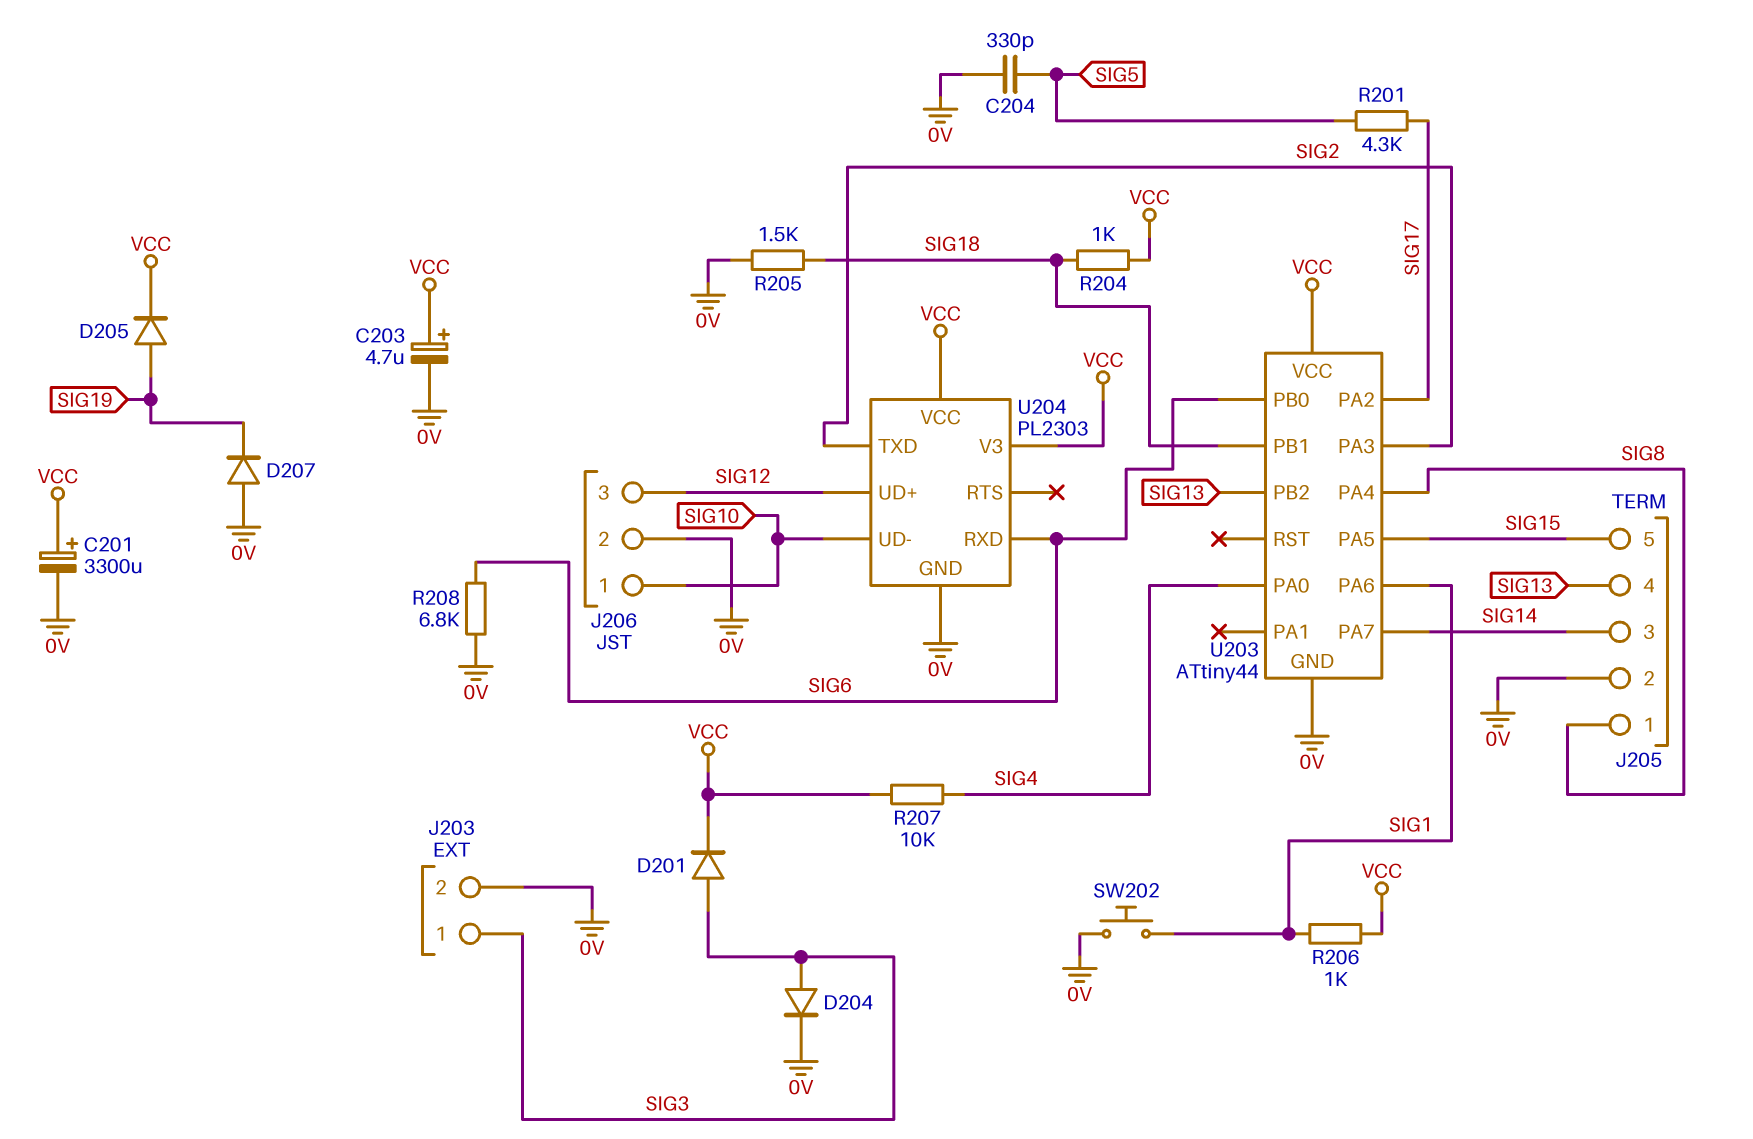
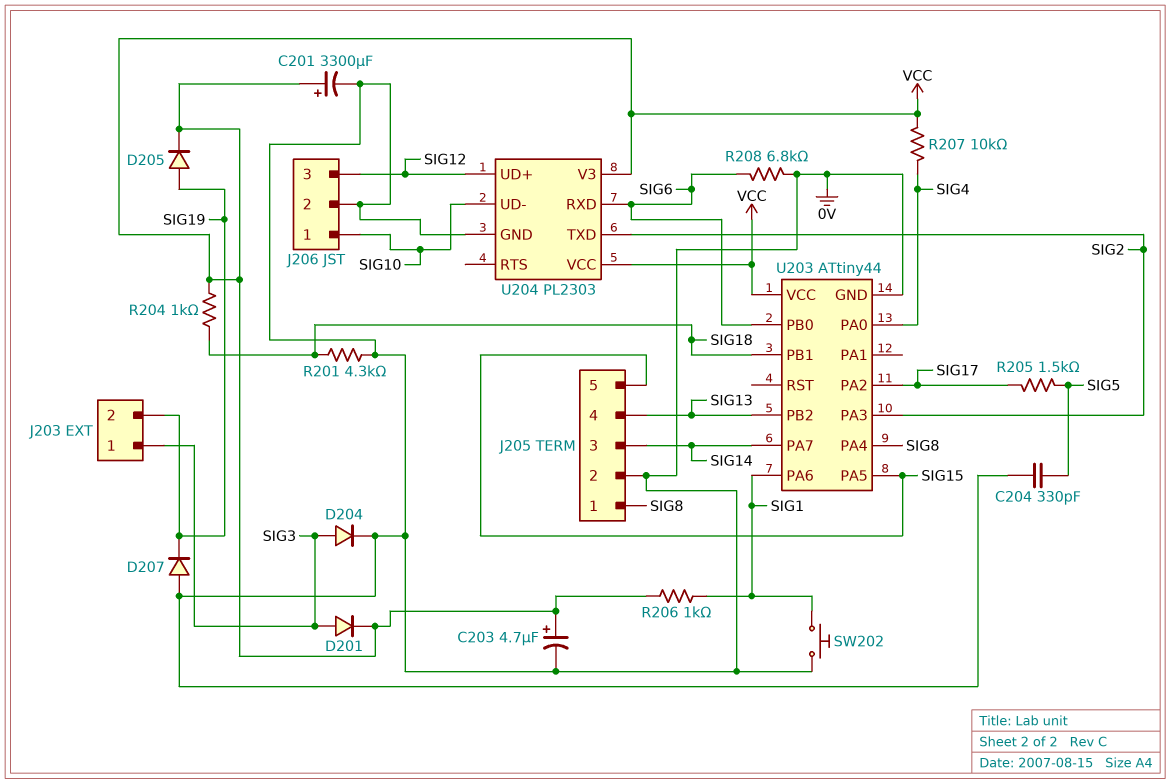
J203 pin 2: 0V -> SIG19
R201: 4.3k (SIG5, SIG17) -> 4.3k (0V, SIG18)
R205: 1.5k (0V, SIG18) -> 1.5k (SIG5, SIG17)

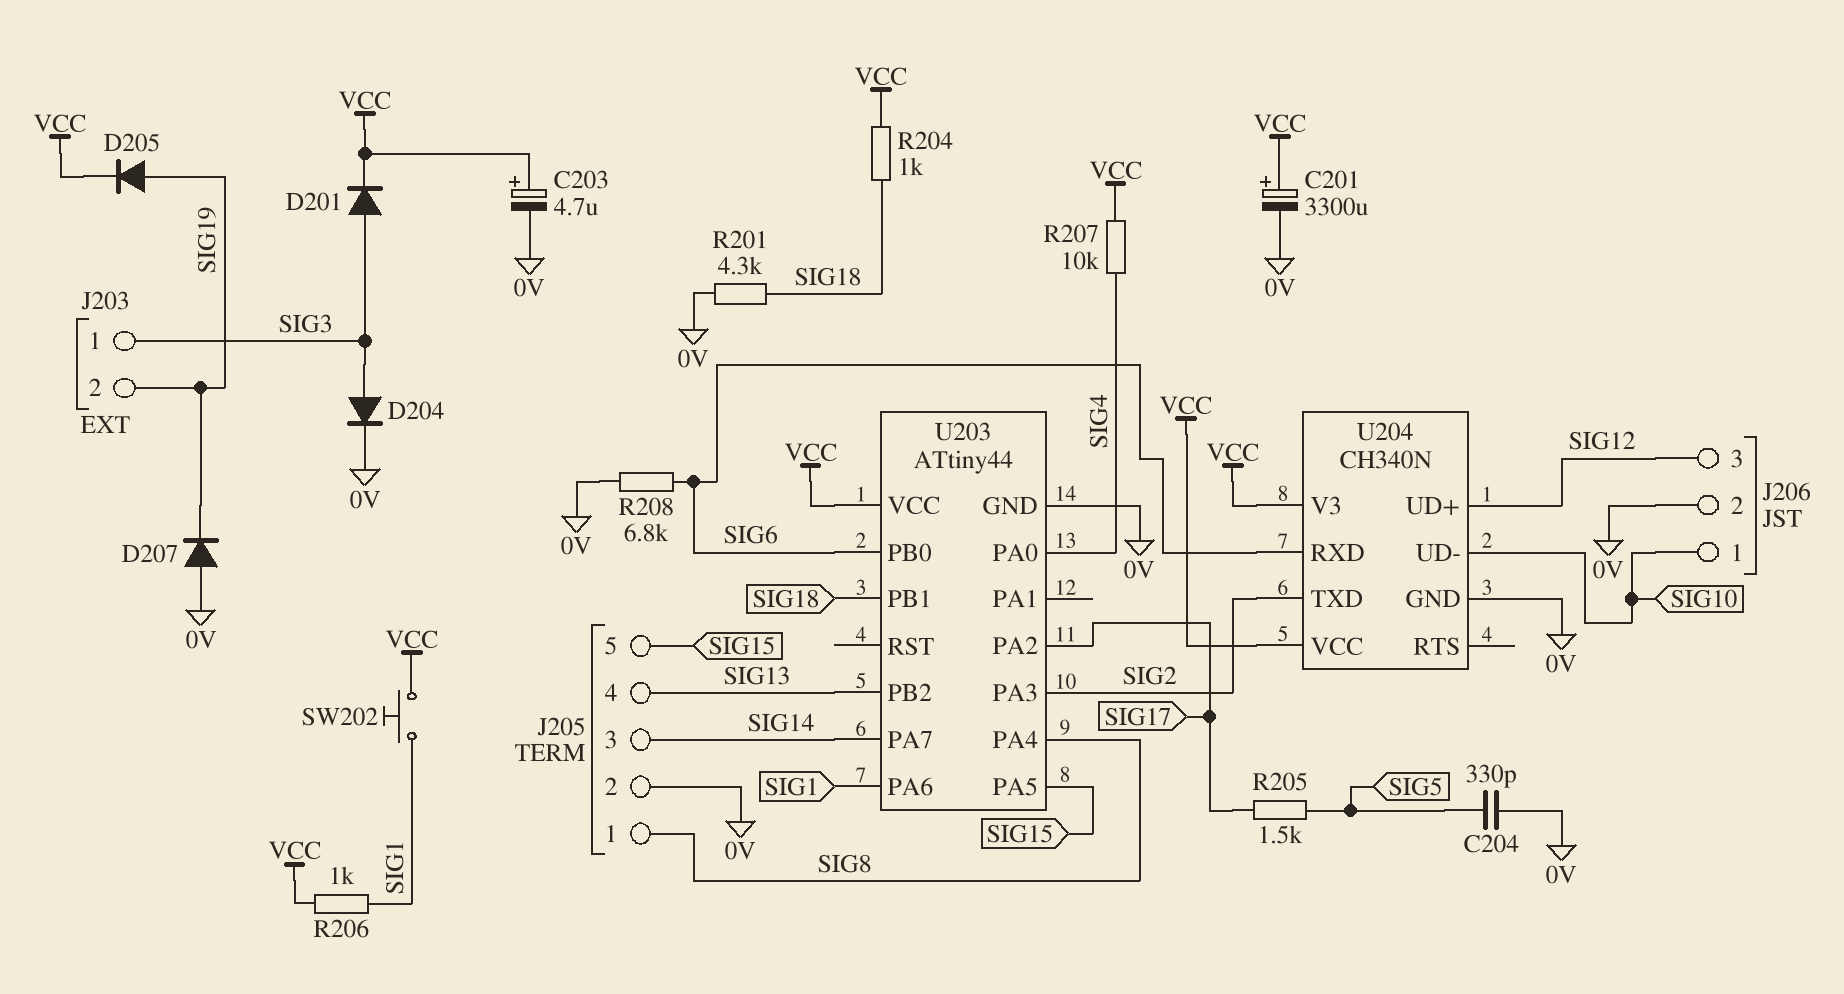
SW202: button (0V, SIG1) -> button (SIG1, VCC)
U204: PL2303 -> CH340N

